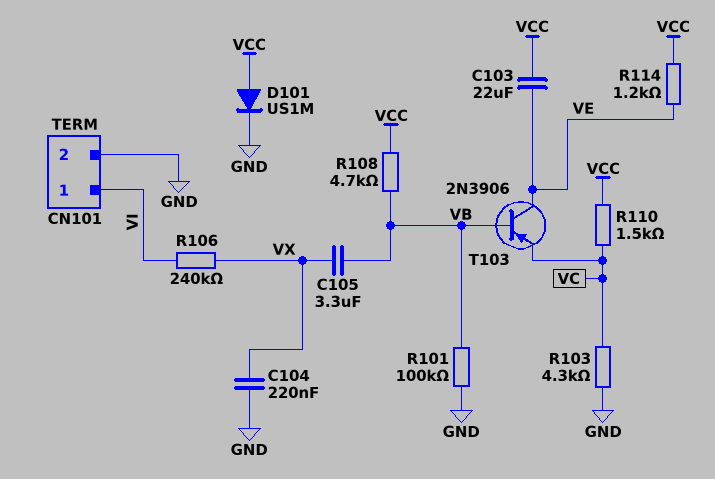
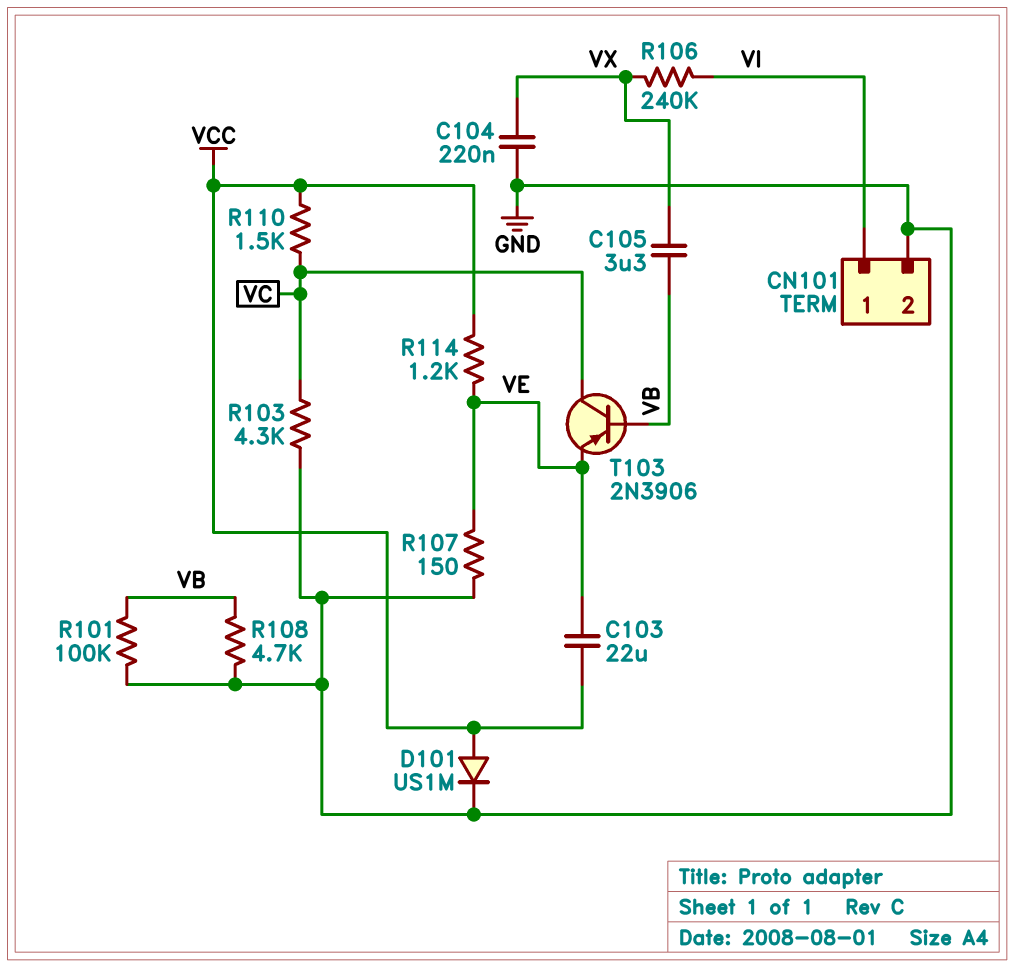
R107: none -> 150 (GND, VE)
R108: 4.7k (VB, VCC) -> 4.7k (GND, VB)
T103: PNP 2N3906 (B VB, C VE, E VC) -> PNP 2N3906 (B VB, C VC, E VE)

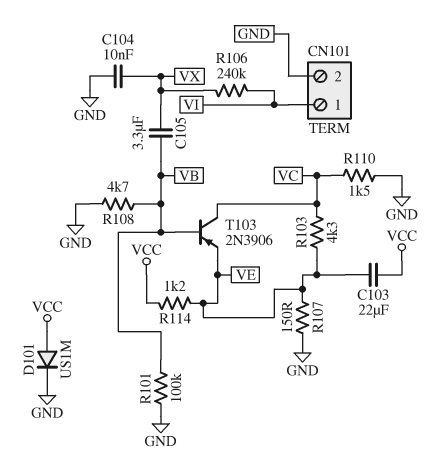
C104: 220nF (GND, VX) -> 10nF (GND, VX)
R103: 4.3k (GND, VC) -> 4.3k (VC, VE)
R110: 1.5k (VC, VCC) -> 1.5k (GND, VC)

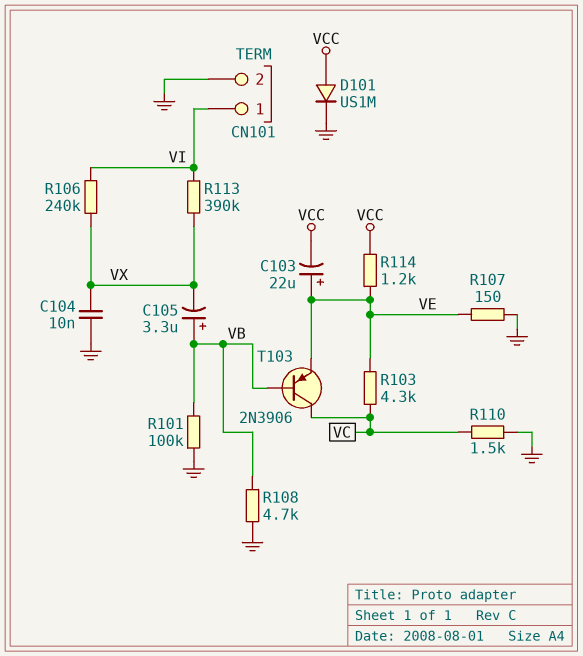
C103: 22uF (VCC, VE) -> 22uF (plus VE, minus VCC)
C105: 3.3uF (VB, VX) -> 3.3uF (plus VB, minus VX)
R113: none -> 390k (VI, VX)

